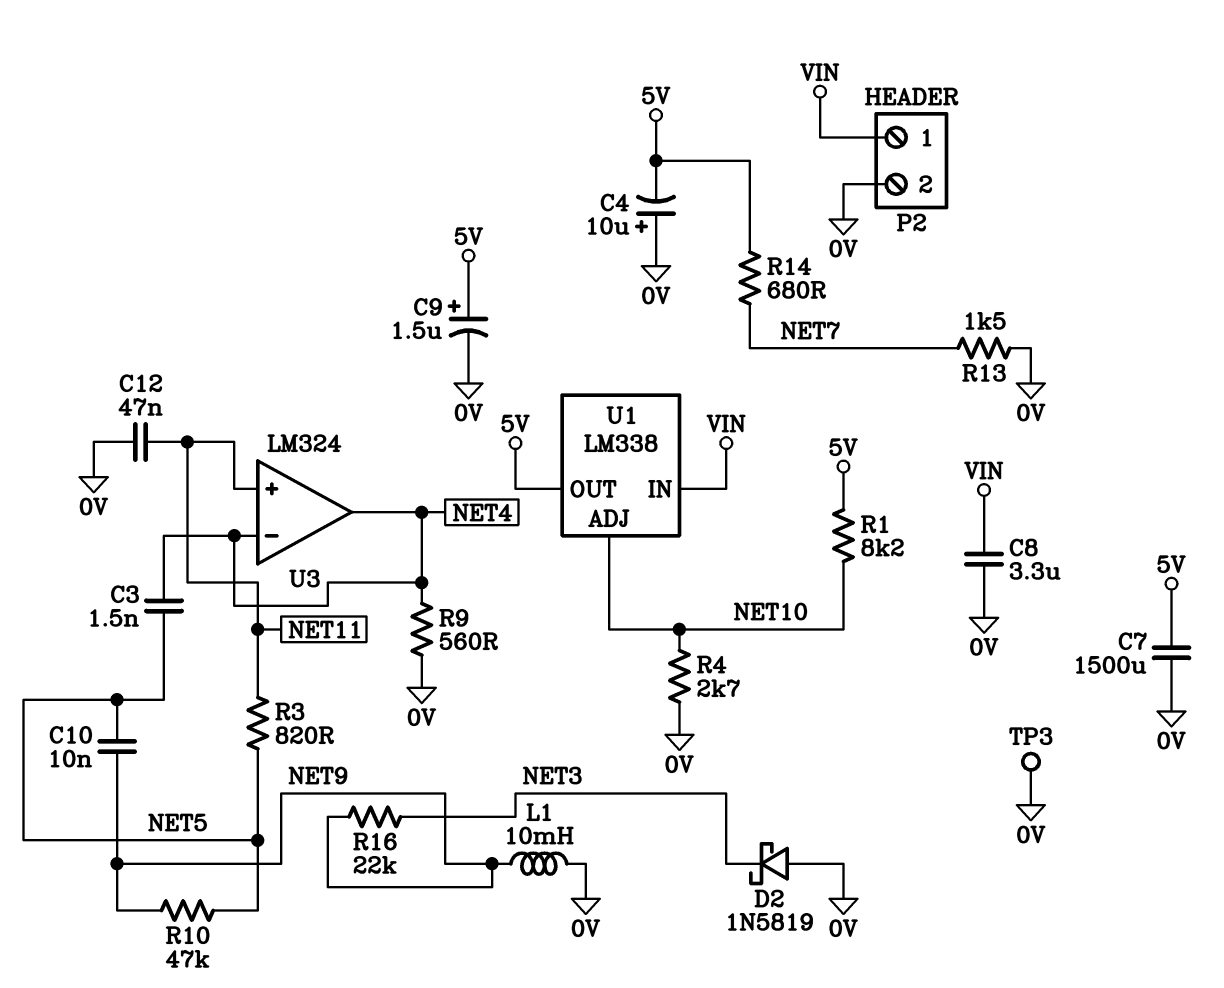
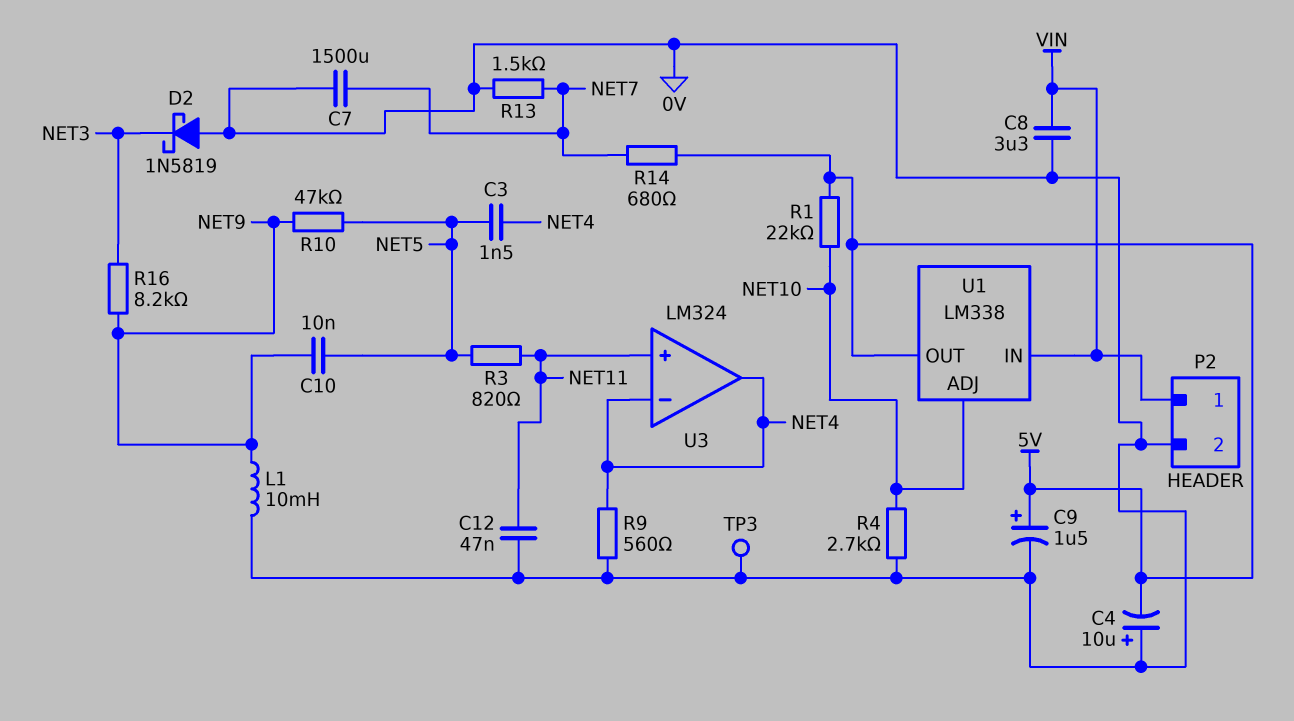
C7: 1500uF (0V, 5V) -> 1500uF (0V, NET7)
R1: 8.2k (5V, NET10) -> 22k (5V, NET10)
R16: 22k (NET3, NET9) -> 8.2k (NET3, NET9)

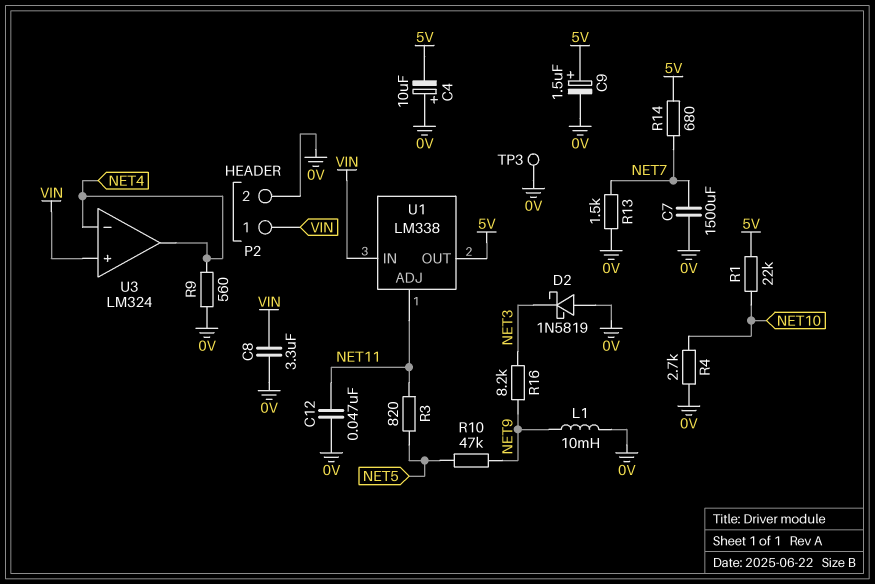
C3: 1.5nF (NET4, NET5) -> none
C10: 10nF (NET5, NET9) -> none
U1 pin ADJ: NET10 -> NET11
U3 pin in+: NET11 -> VIN

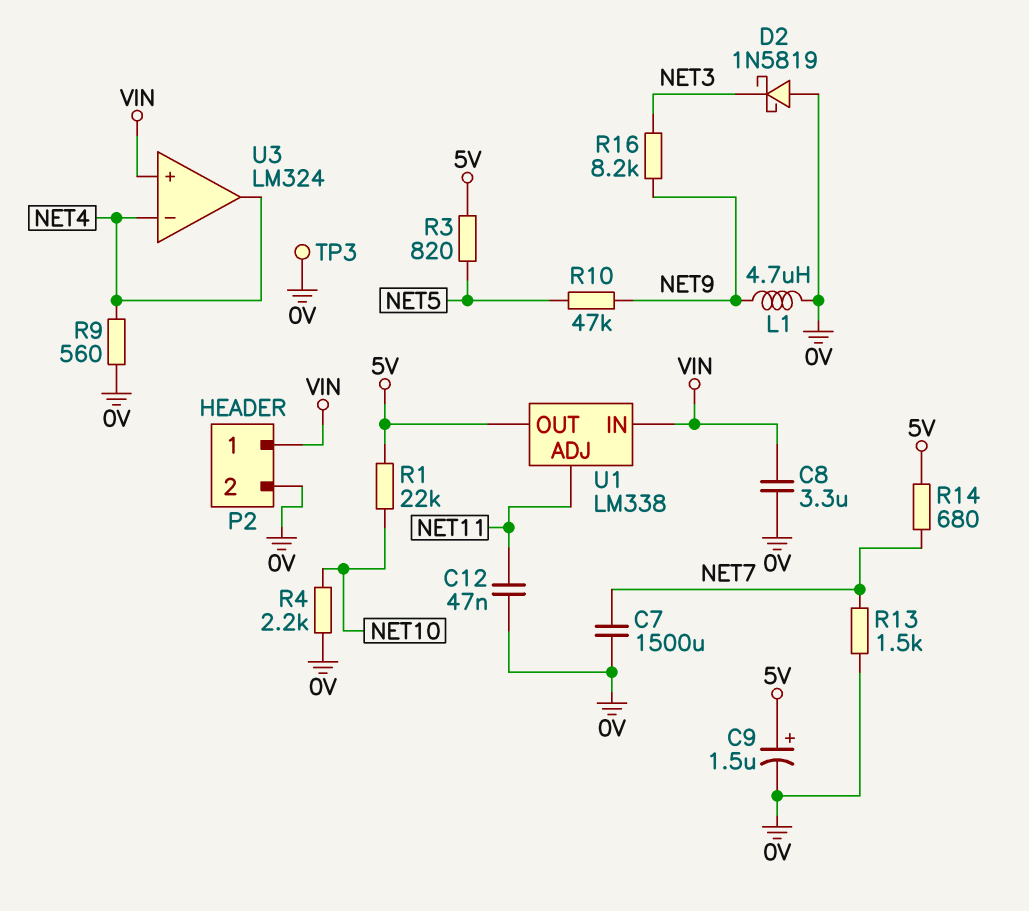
C4: 10uF (plus 0V, minus 5V) -> none
L1: 10mH (0V, NET9) -> 4.7uH (0V, NET9)
R3: 820 (NET5, NET11) -> 820 (5V, NET5)
R4: 2.7k (0V, NET10) -> 2.2k (0V, NET10)

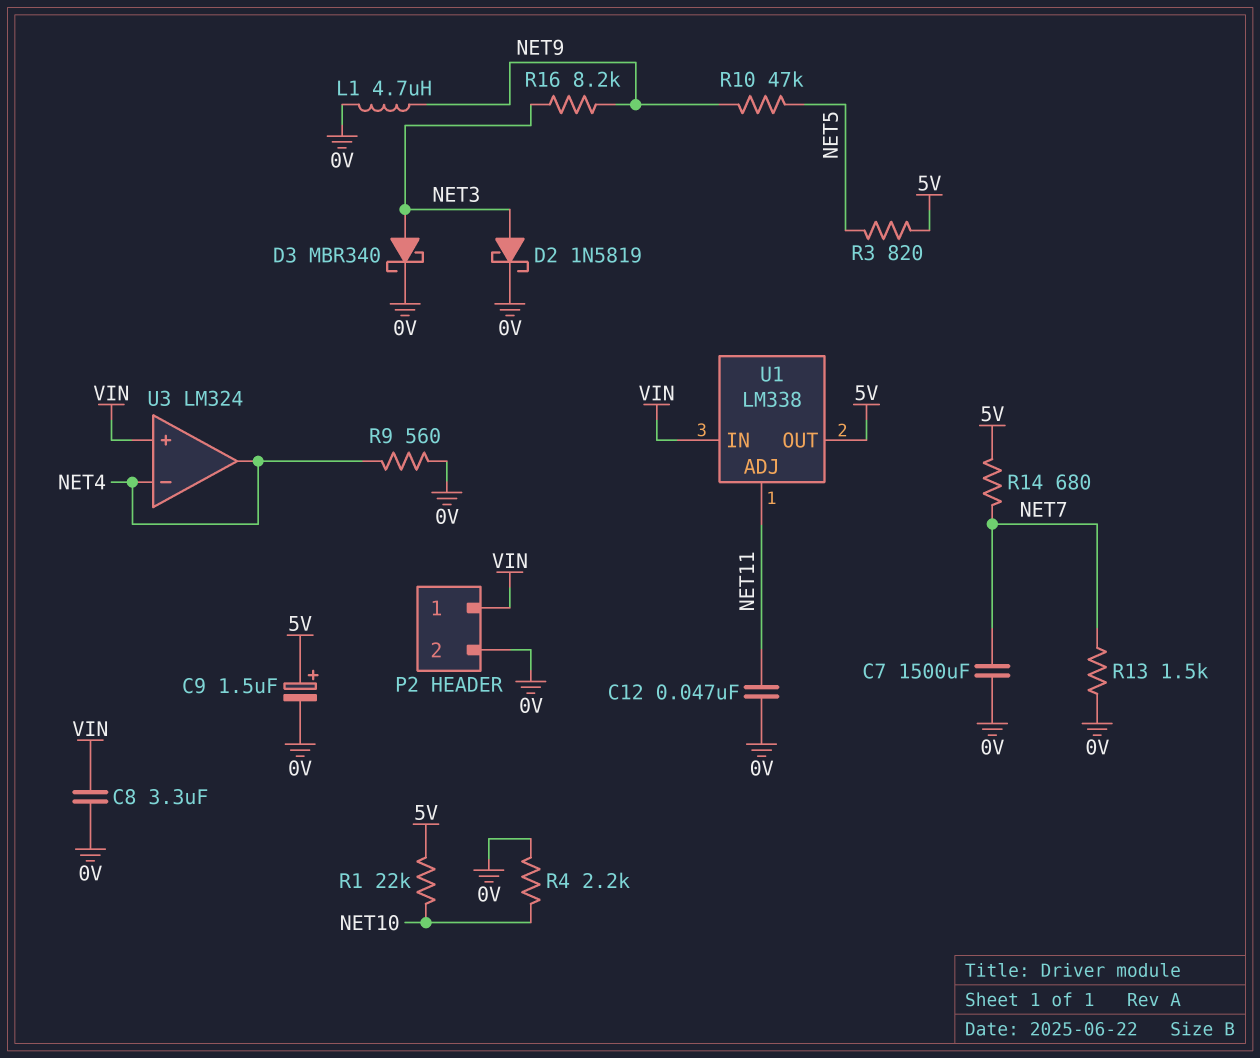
D2: schottky 1N5819 (A 0V, K NET3) -> schottky 1N5819 (A NET3, K 0V)
D3: none -> schottky MBR340 (A NET3, K 0V)
TP3: test point (0V) -> none

